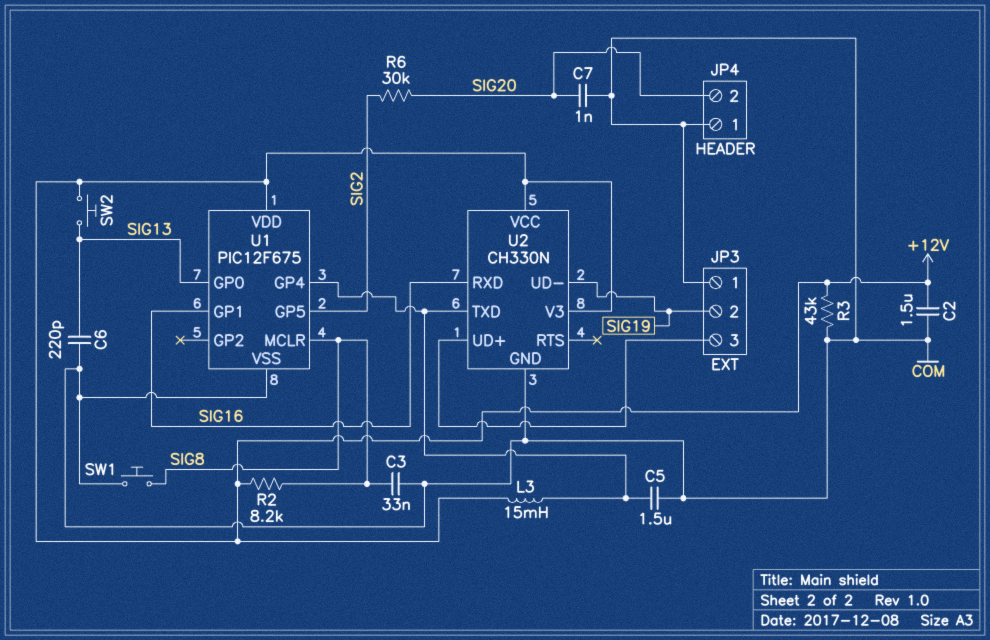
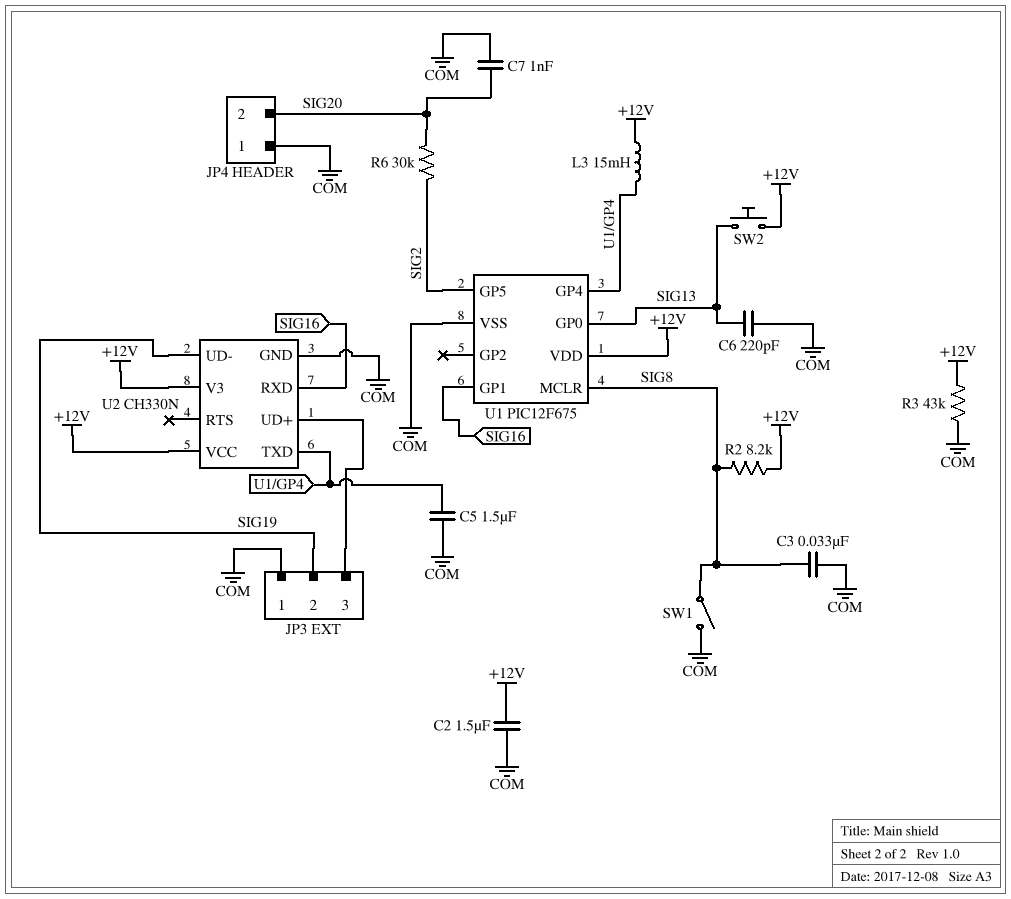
SW1: button (COM, SIG8) -> switch (COM, SIG8)

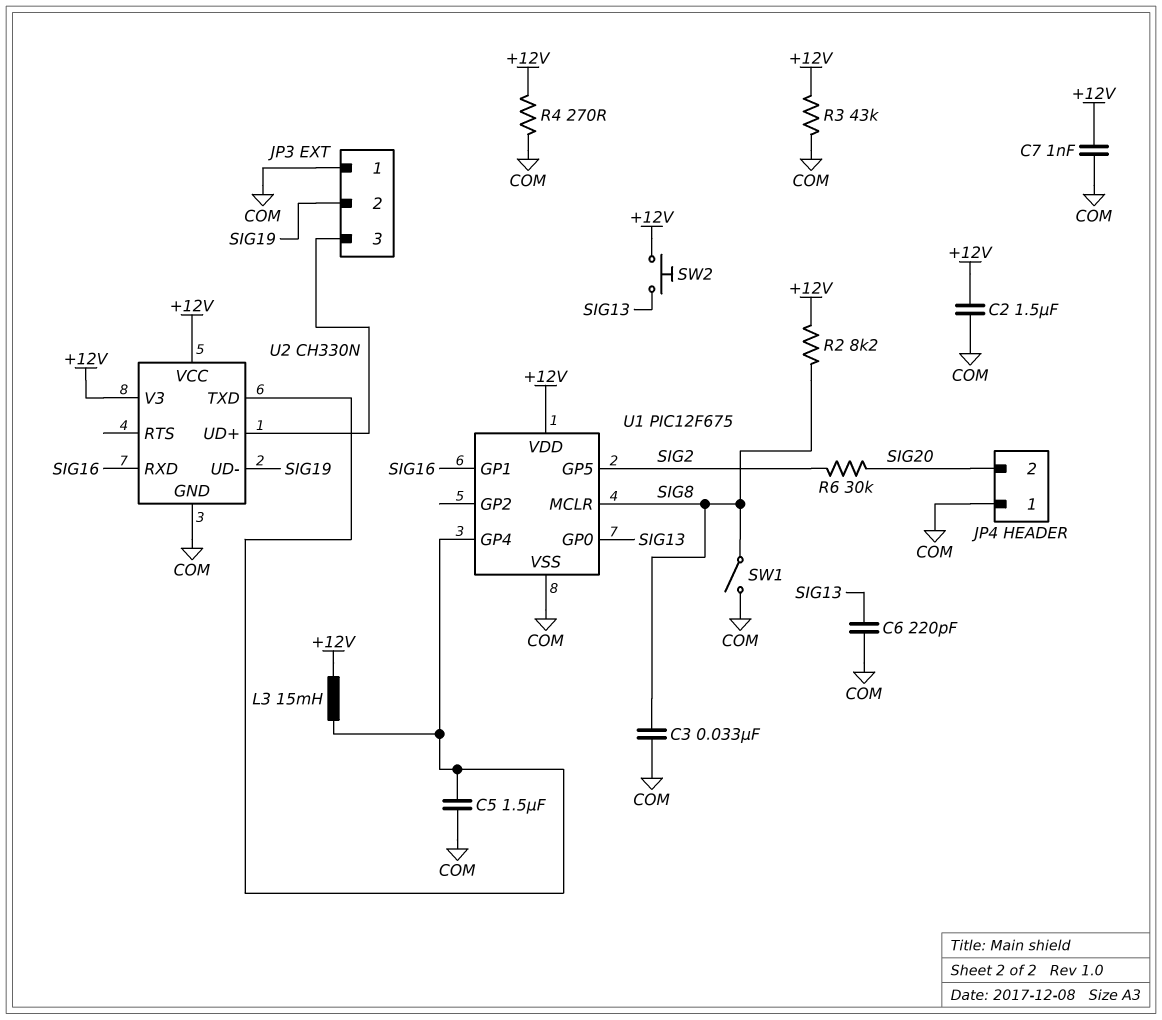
C7: 1nF (COM, SIG20) -> 1nF (+12V, COM)
R4: none -> 270 (+12V, COM)

